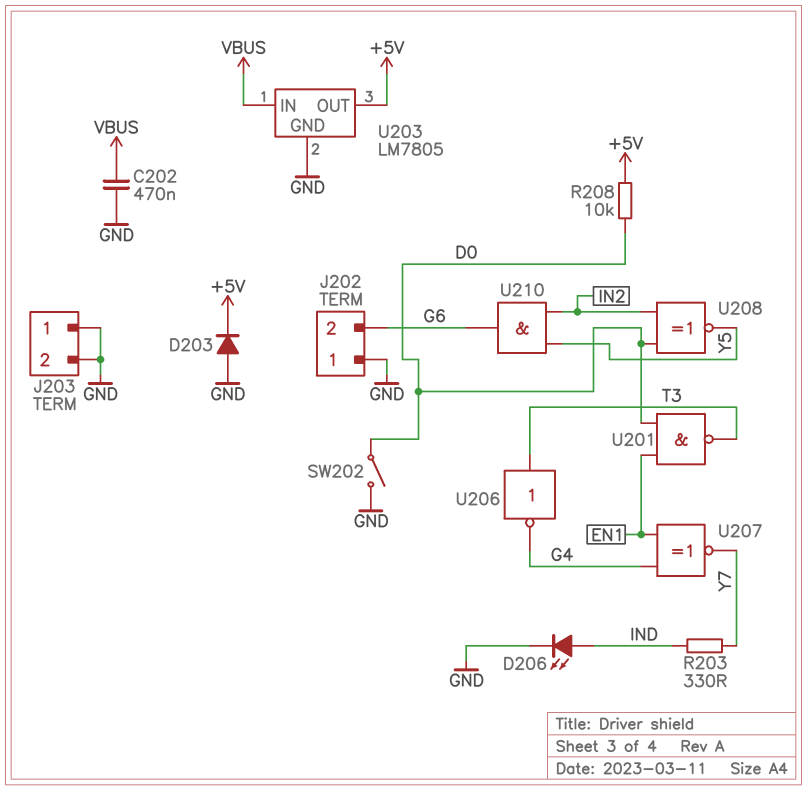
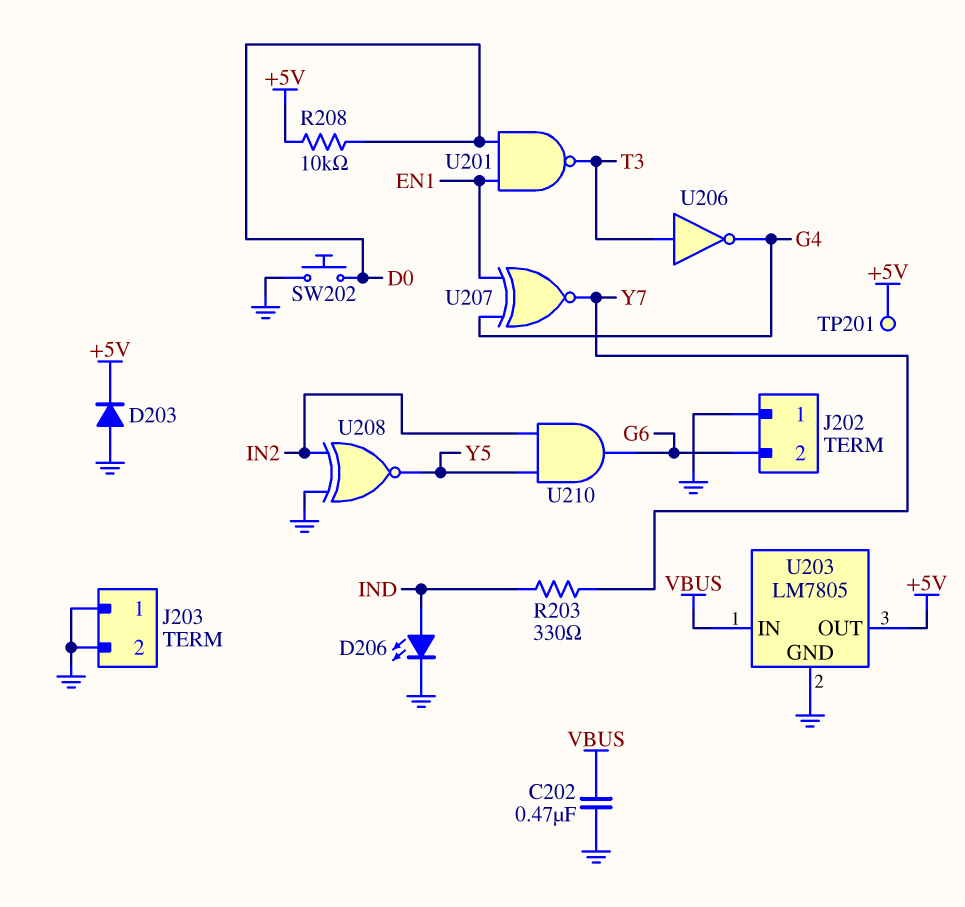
SW202: switch (D0, GND) -> button (D0, GND)
TP201: none -> test point (+5V)
U208: XNOR (in D0, in IN2, out Y5) -> XNOR (in GND, in IN2, out Y5)

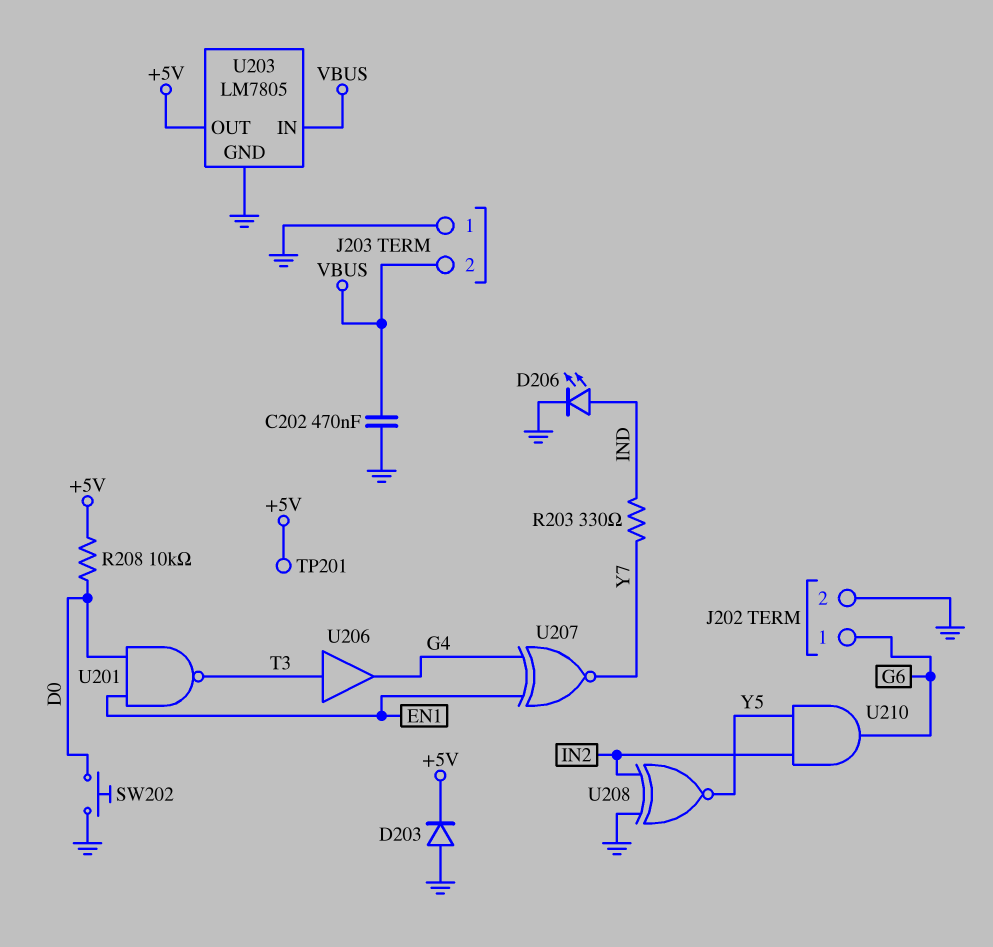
J202 pin 1: GND -> G6
J202 pin 2: G6 -> GND
J203 pin 2: GND -> VBUS
U206: NOT (in T3, out G4) -> buffer (in T3, out G4)

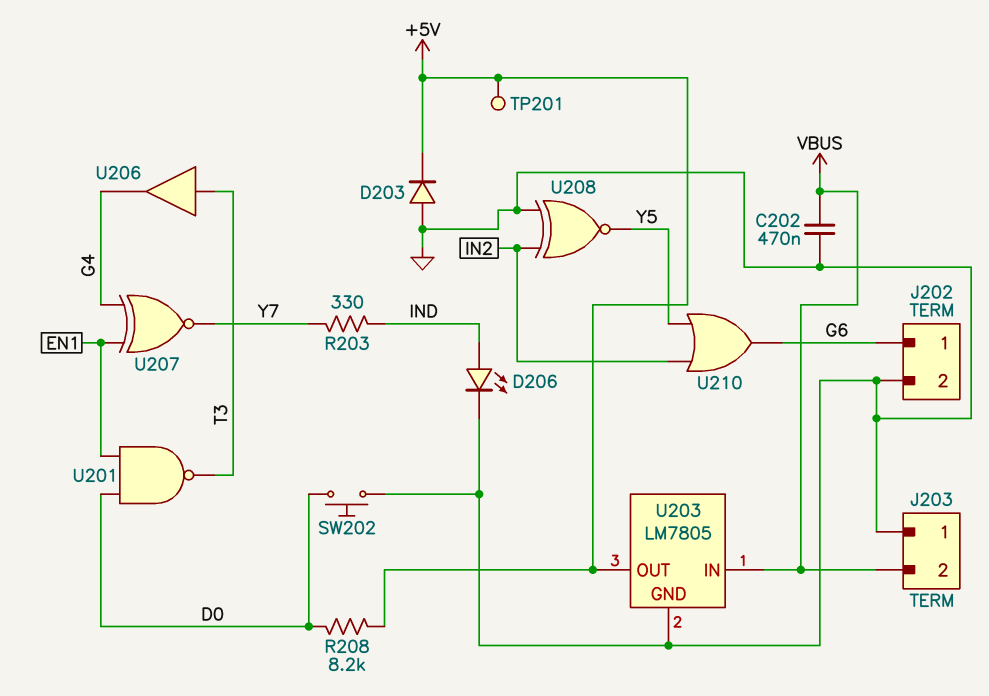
R208: 10k (+5V, D0) -> 8.2k (+5V, D0)
U210: AND (in IN2, in Y5, out G6) -> OR (in IN2, in Y5, out G6)

